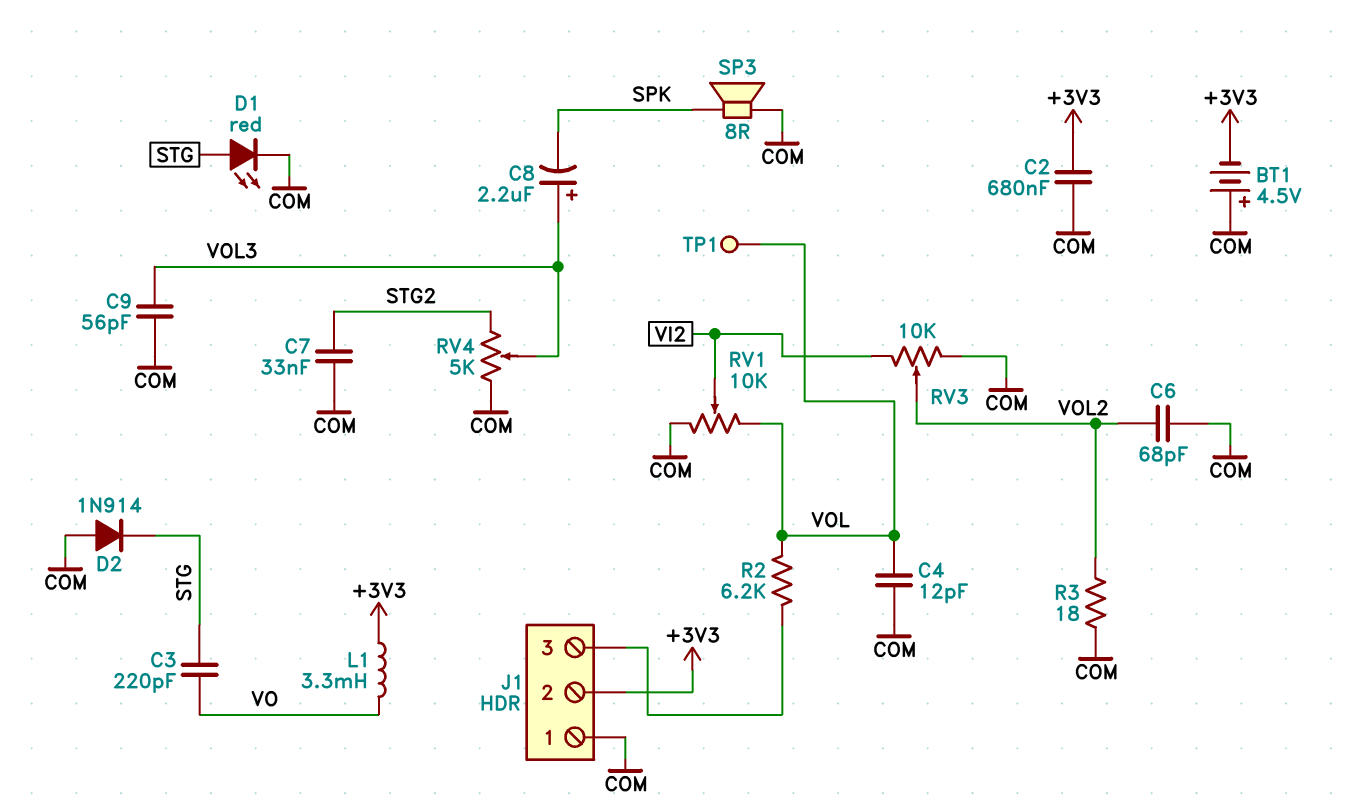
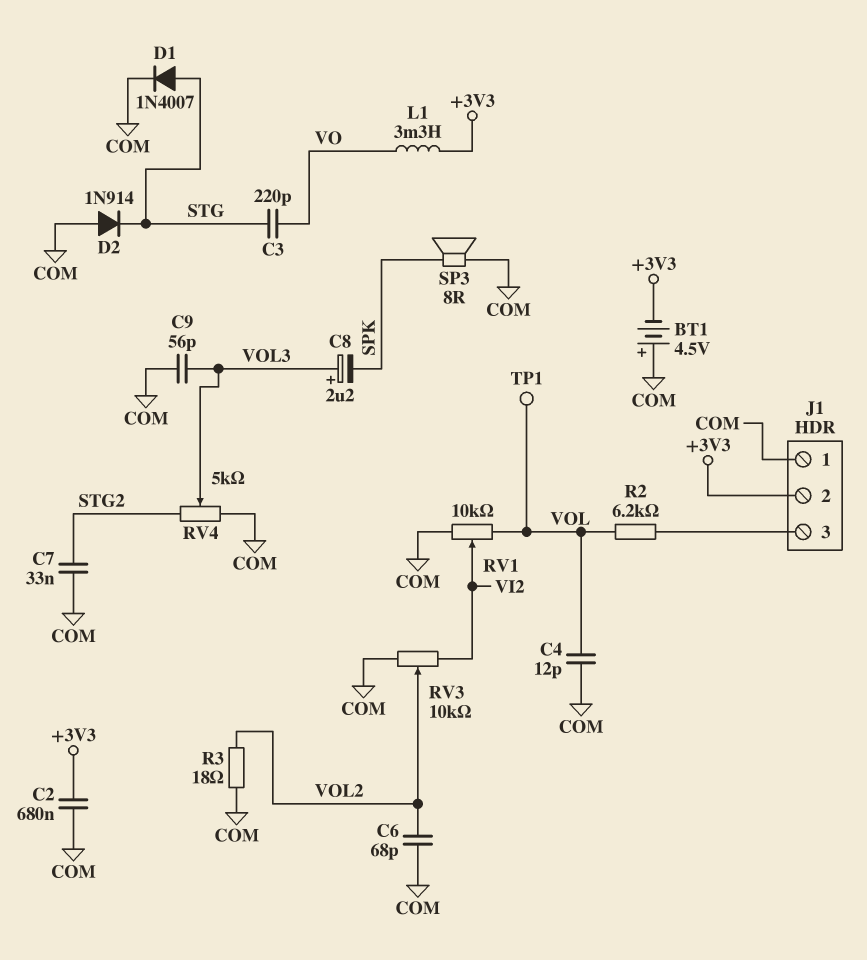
D1: LED red (A STG, K COM) -> diode 1N4007 (A STG, K COM)

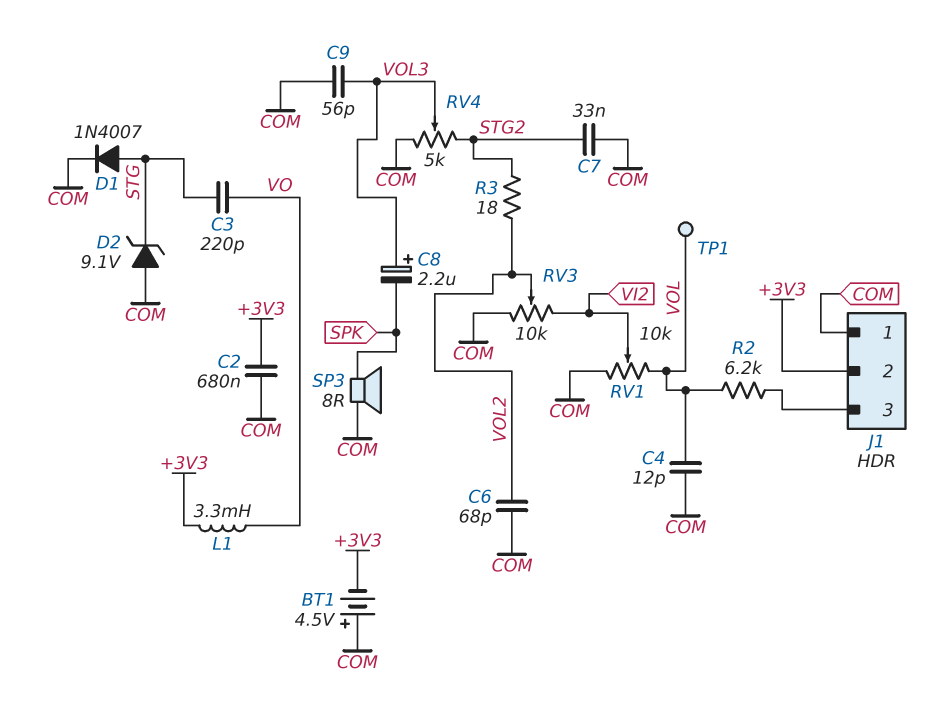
D2: diode 1N914 (A COM, K STG) -> zener 9.1V (A COM, K STG)
R3: 18 (COM, VOL2) -> 18 (STG2, VOL2)

